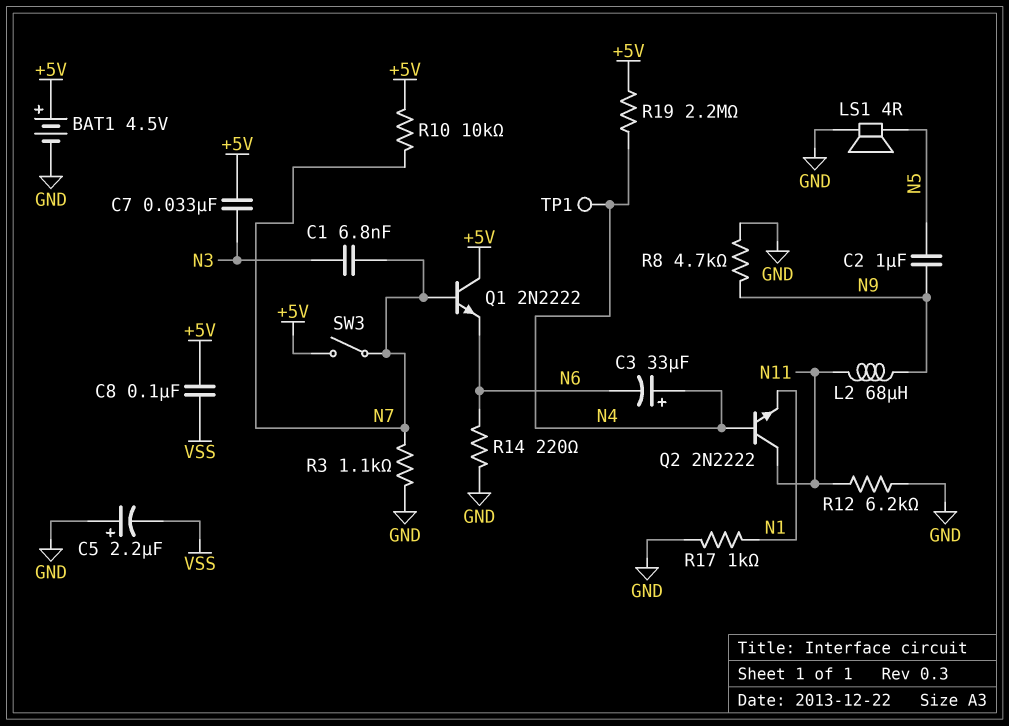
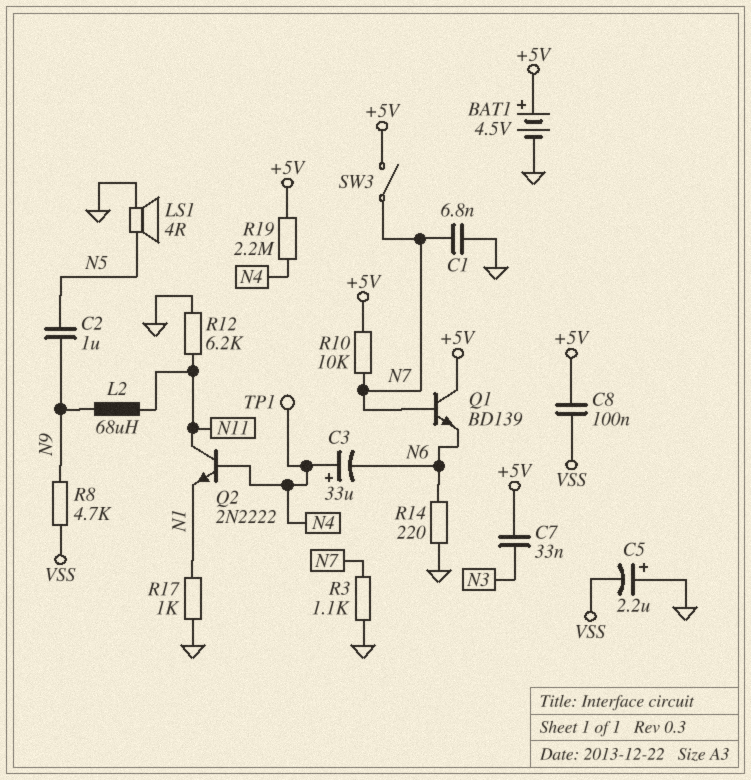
C1: 6.8nF (N3, N7) -> 6.8nF (GND, N7)
Q1: NPN 2N2222 (B N7, C +5V, E N6) -> NPN BD139 (B N7, C +5V, E N6)
R8: 4.7k (GND, N9) -> 4.7k (N9, VSS)

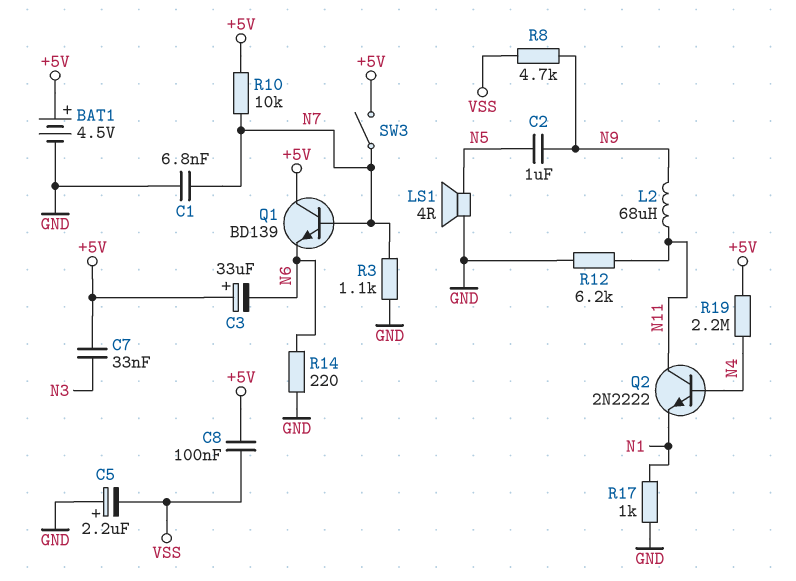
C3: 33uF (plus N4, minus N6) -> 33uF (plus +5V, minus N6)
TP1: test point (N4) -> none

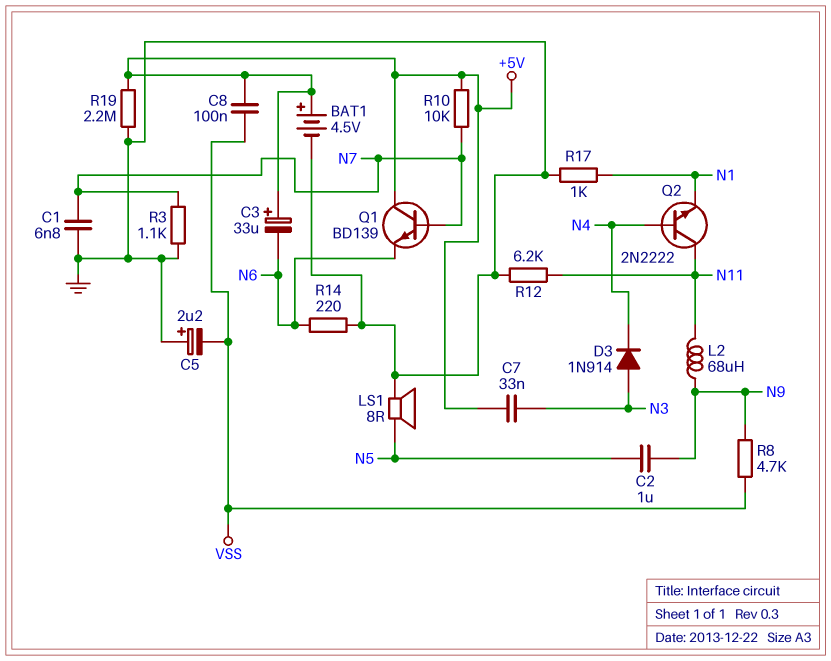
D3: none -> diode 1N914 (A N3, K N4)
LS1: speaker 4R (GND, N5) -> speaker 8R (GND, N5)
R19: 2.2M (+5V, N4) -> 2.2M (+5V, GND)
SW3: switch (+5V, N7) -> none

